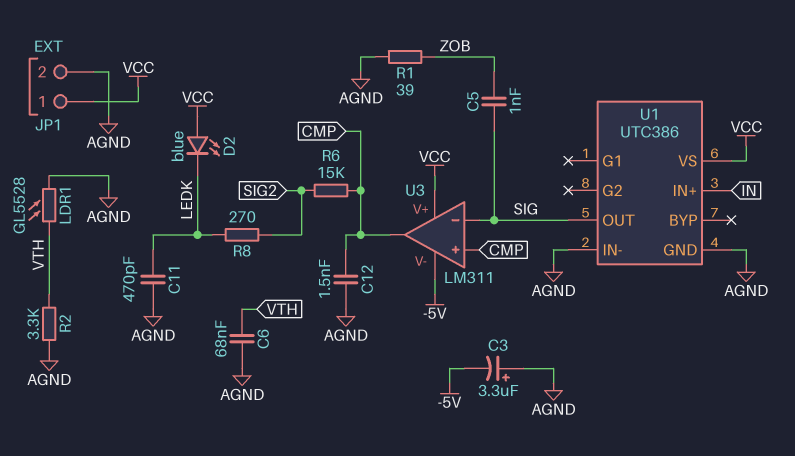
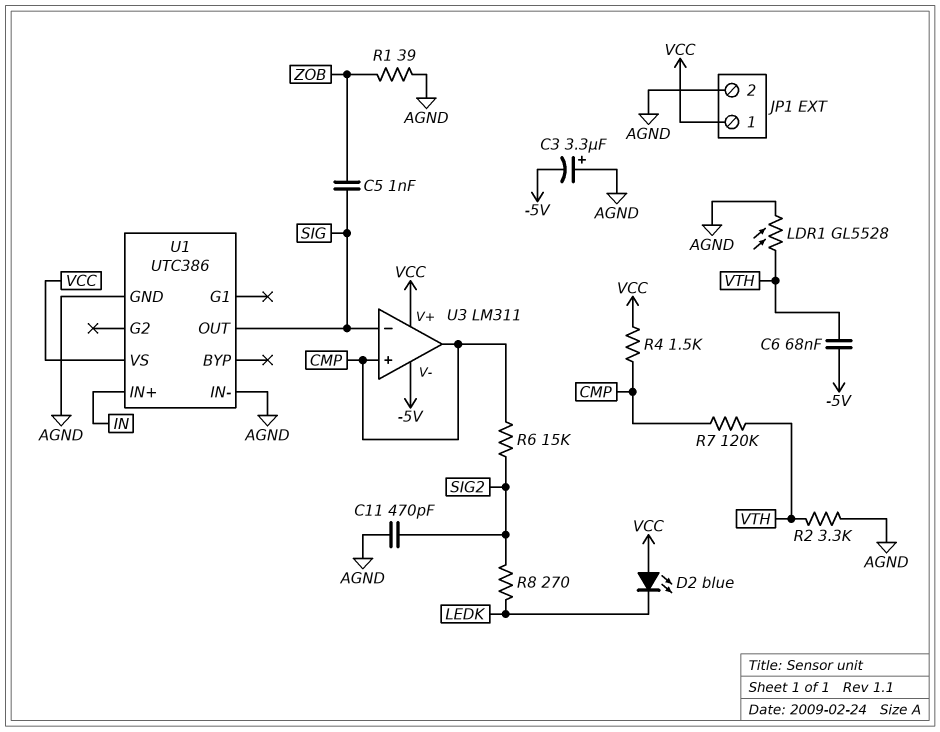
C6: 68nF (AGND, VTH) -> 68nF (-5V, VTH)
C11: 470pF (AGND, LEDK) -> 470pF (AGND, SIG2)
C12: 1.5nF (AGND, CMP) -> none
R4: none -> 1.5k (CMP, VCC)
R7: none -> 120k (CMP, VTH)

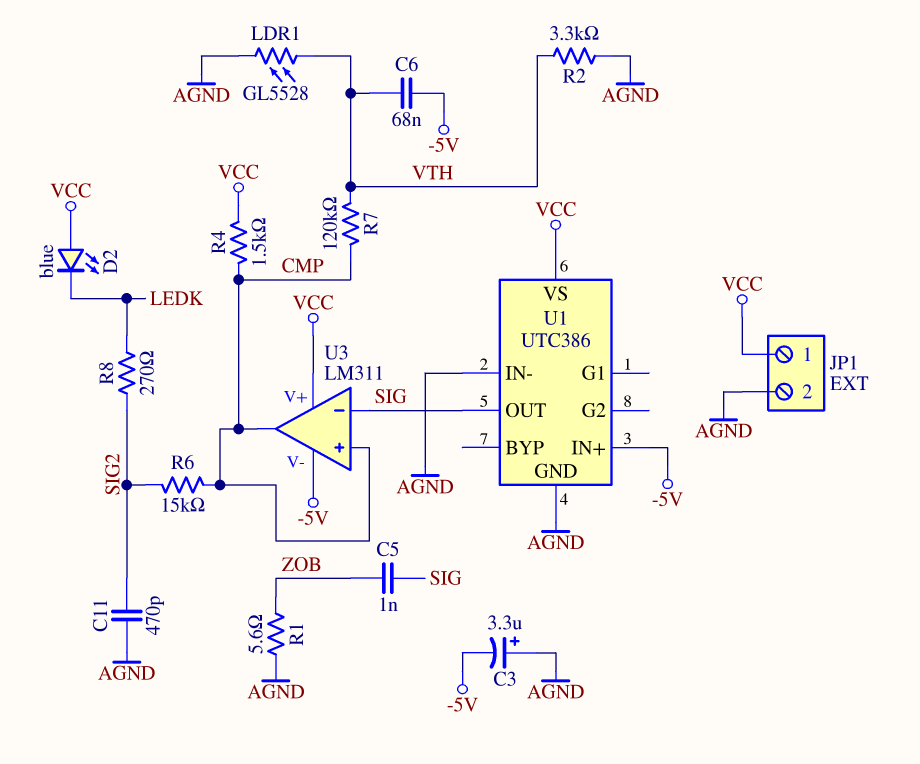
R1: 39 (AGND, ZOB) -> 5.6 (AGND, ZOB)
U1 pin IN+: IN -> -5V

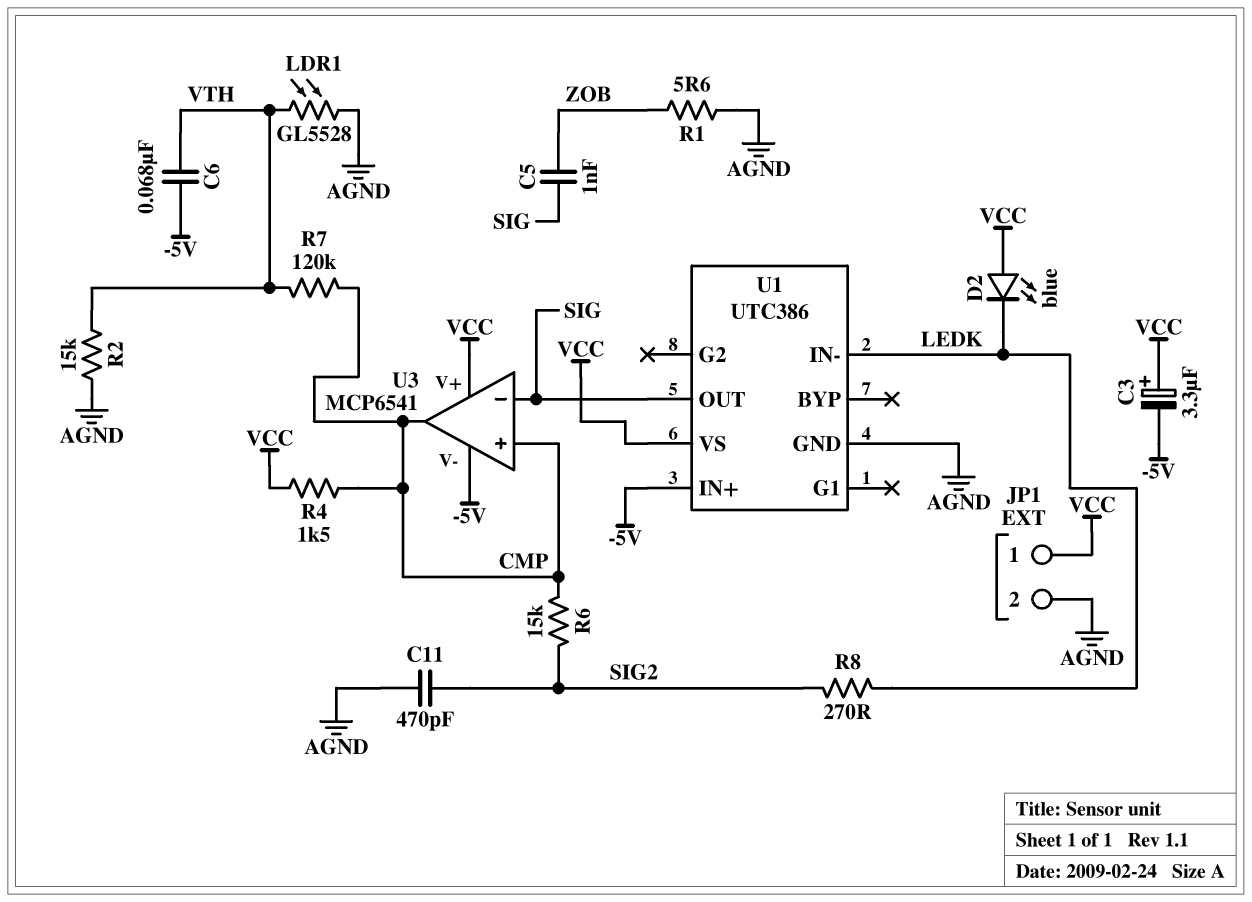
C3: 3.3uF (plus AGND, minus -5V) -> 3.3uF (plus VCC, minus -5V)
R2: 3.3k (AGND, VTH) -> 15k (AGND, VTH)
U1 pin IN-: AGND -> LEDK
U3: LM311 -> MCP6541

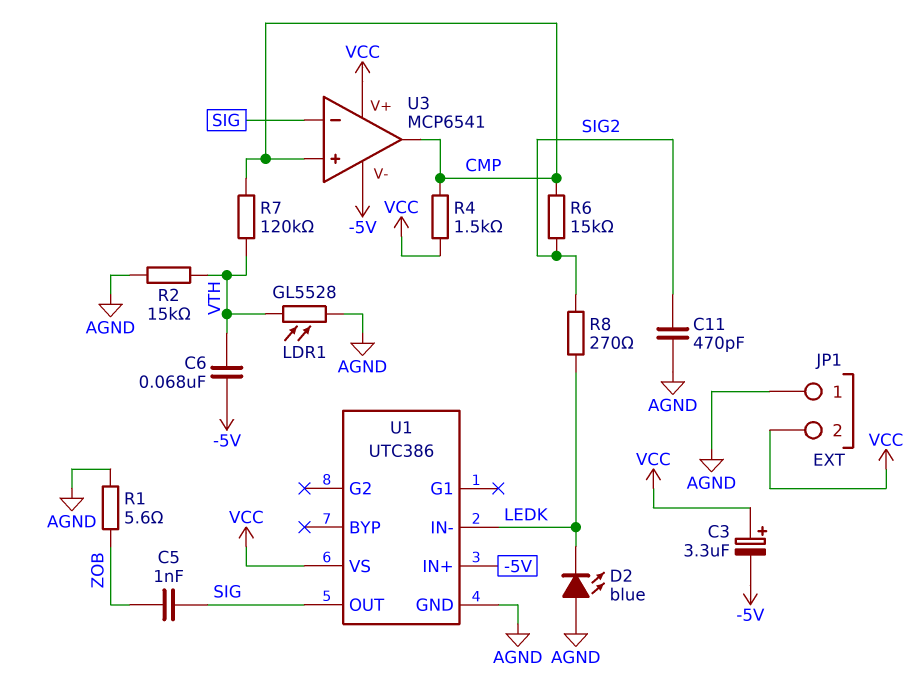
D2: LED blue (A VCC, K LEDK) -> LED blue (A AGND, K LEDK)
JP1 pin 1: VCC -> AGND
JP1 pin 2: AGND -> VCC

